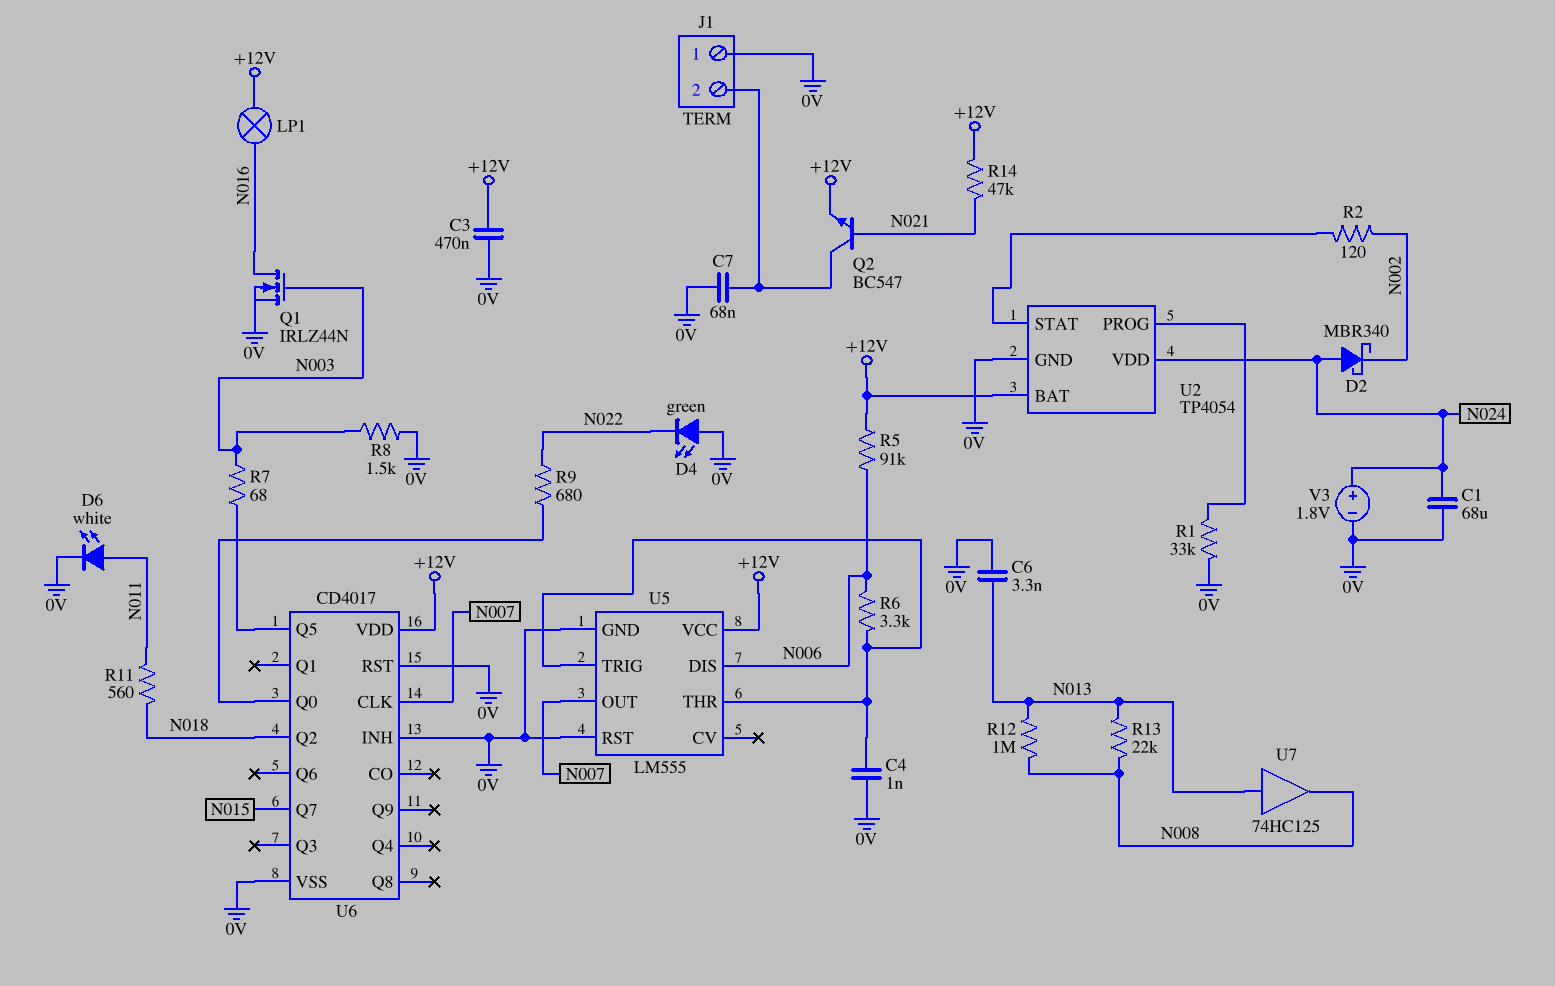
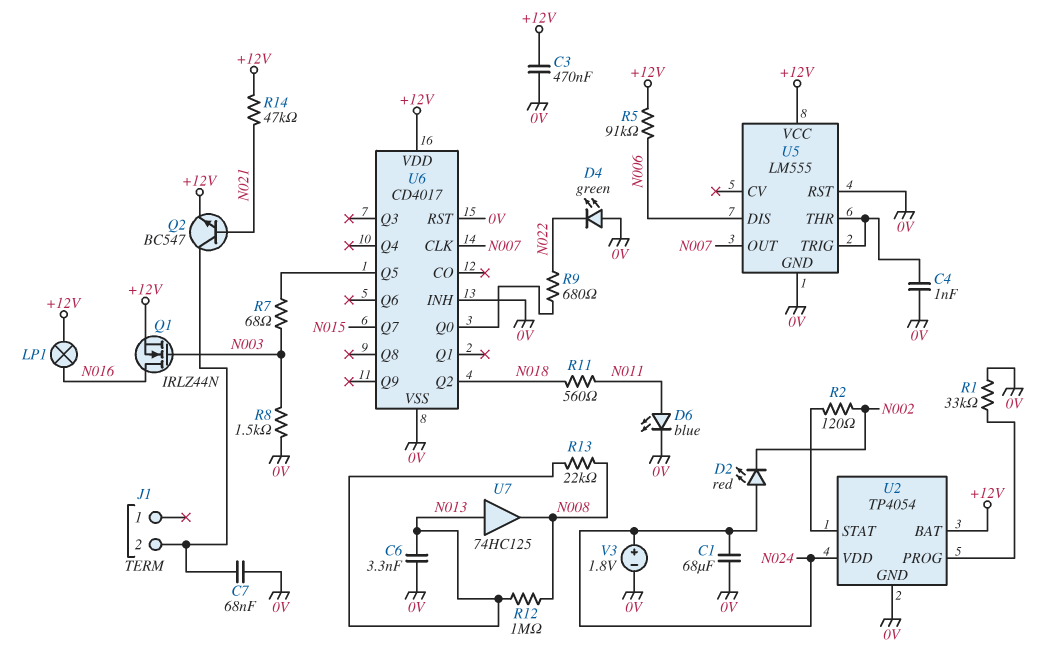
D2: schottky MBR340 (A N024, K N002) -> LED red (A N024, K N002)
D6: LED white (A N011, K 0V) -> LED blue (A N011, K 0V)
J1 pin 1: 0V -> none
Q1: NMOS IRLZ44N (G N003, D N016, S 0V) -> NMOS IRLZ44N (G N003, D N016, S +12V)
R6: 3.3k (N006, U5/THR) -> none

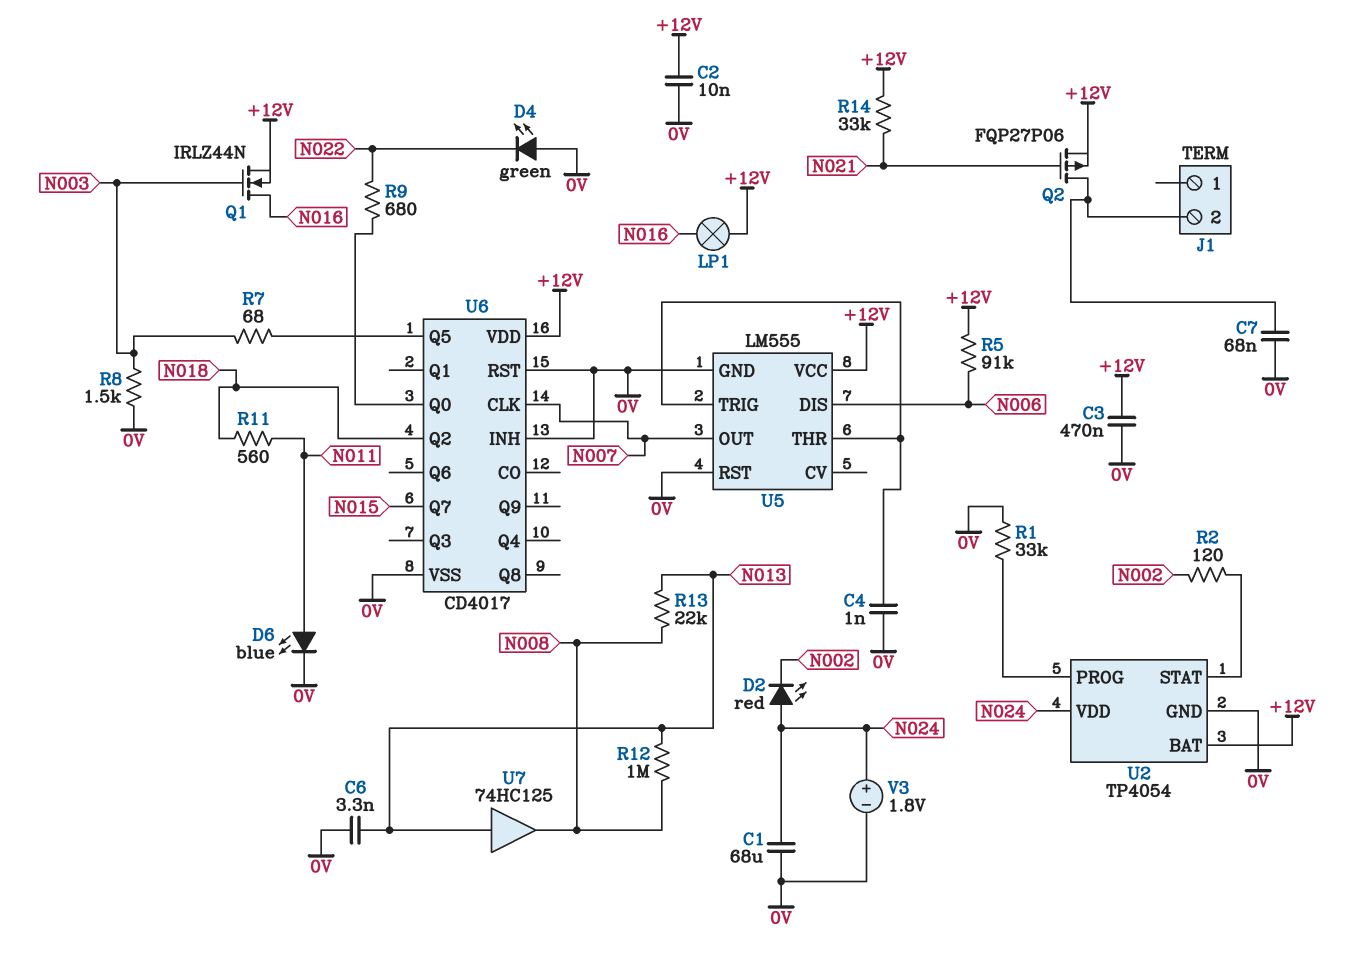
C2: none -> 10nF (+12V, 0V)
Q2: NPN BC547 (B N021, C J1/2, E +12V) -> PMOS FQP27P06 (G N021, D J1/2, S +12V)
R14: 47k (+12V, N021) -> 33k (+12V, N021)

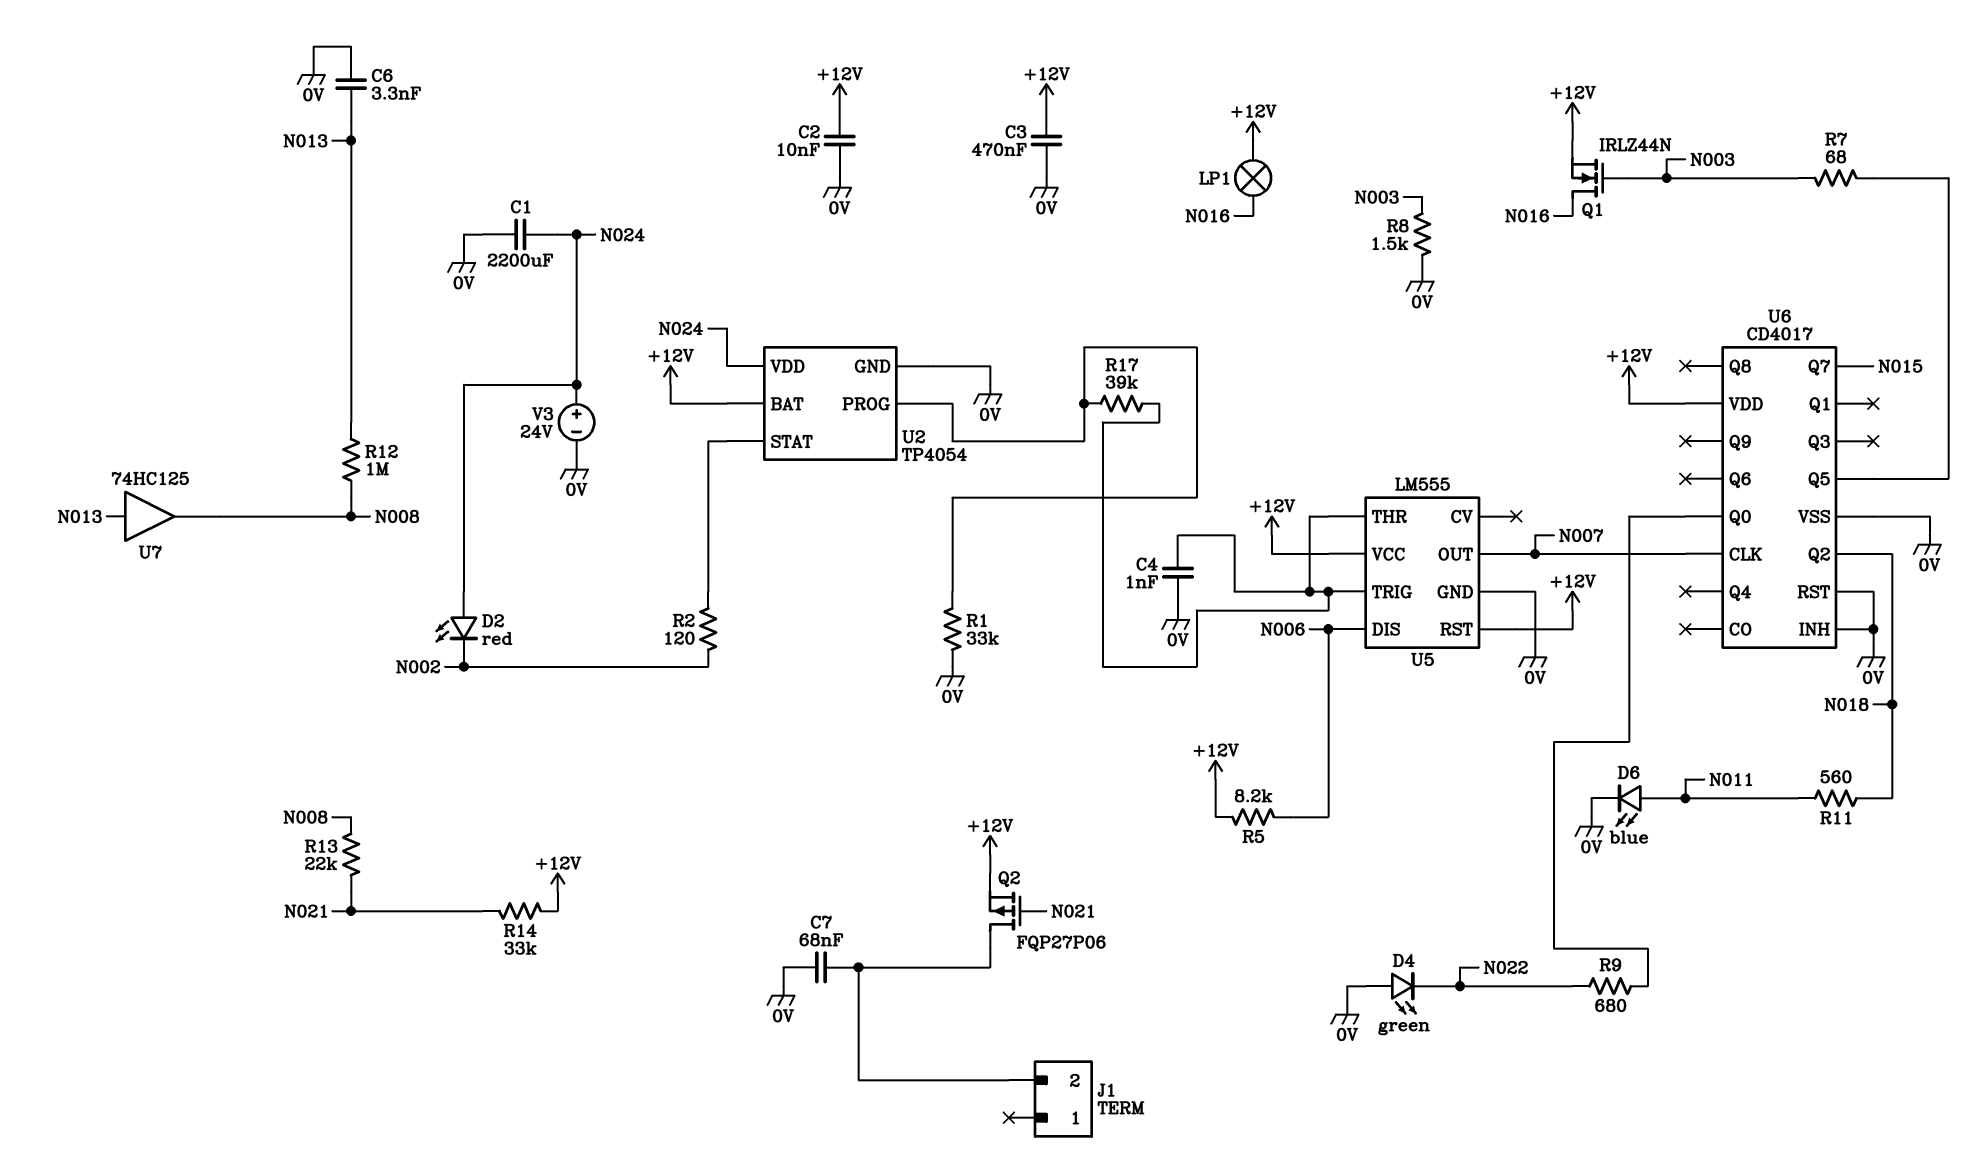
C1: 68uF (0V, N024) -> 2200uF (0V, N024)
R5: 91k (+12V, N006) -> 8.2k (+12V, N006)
R13: 22k (N008, N013) -> 22k (N008, N021)
R17: none -> 39k (U2/PROG, U5/THR)
U5 pin RST: 0V -> +12V
V3: 1.8V (plus N024, minus 0V) -> 24V (plus N024, minus 0V)

